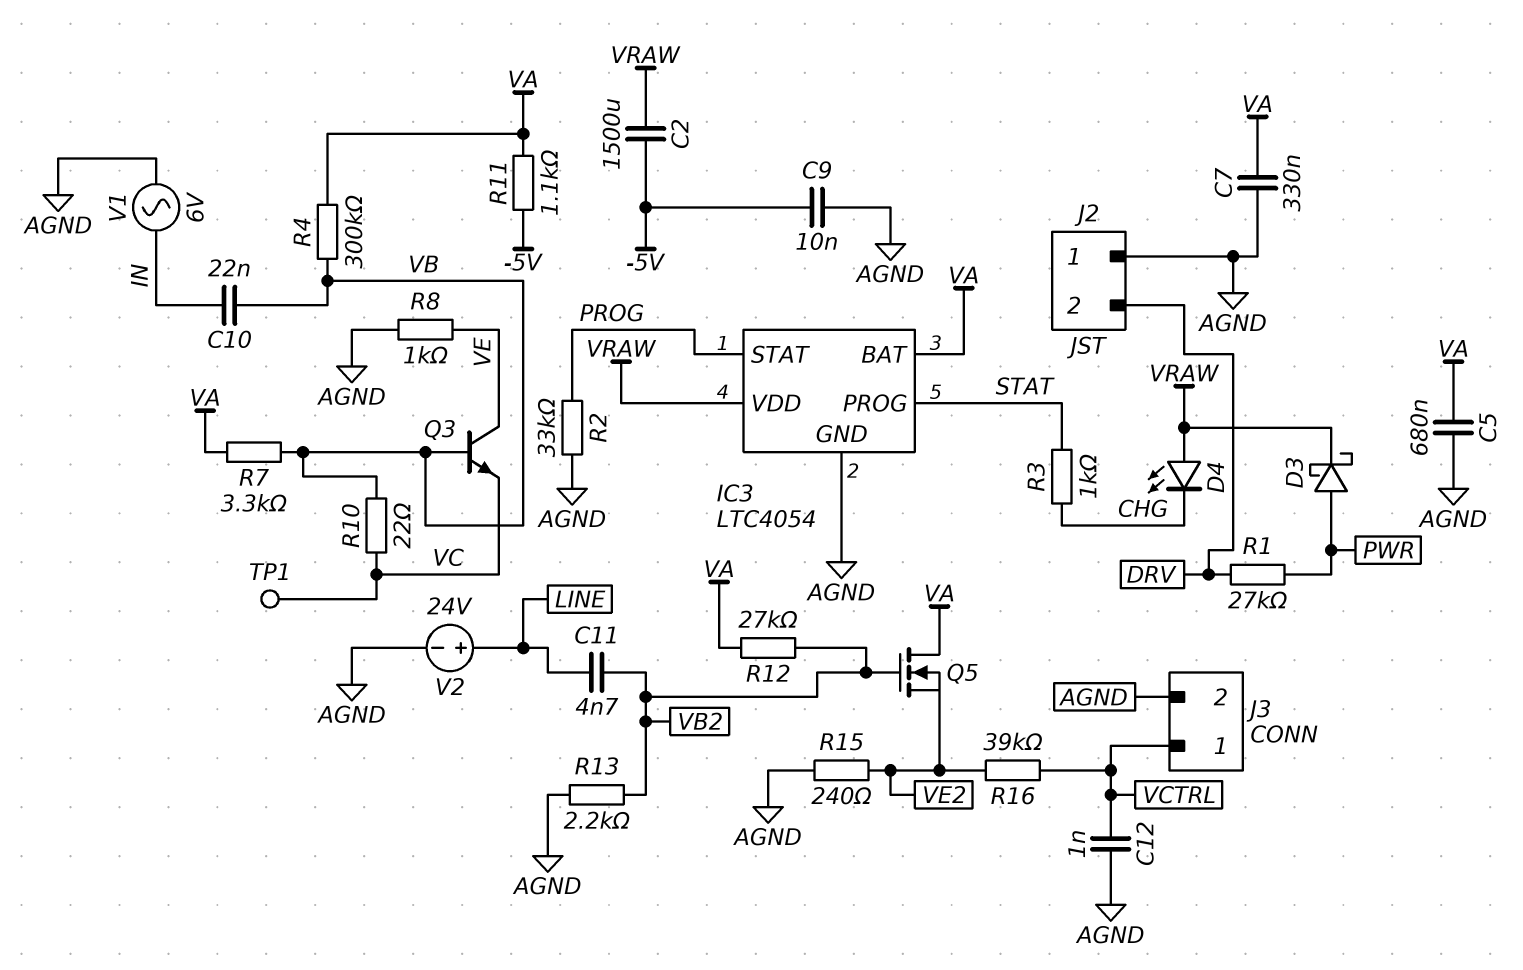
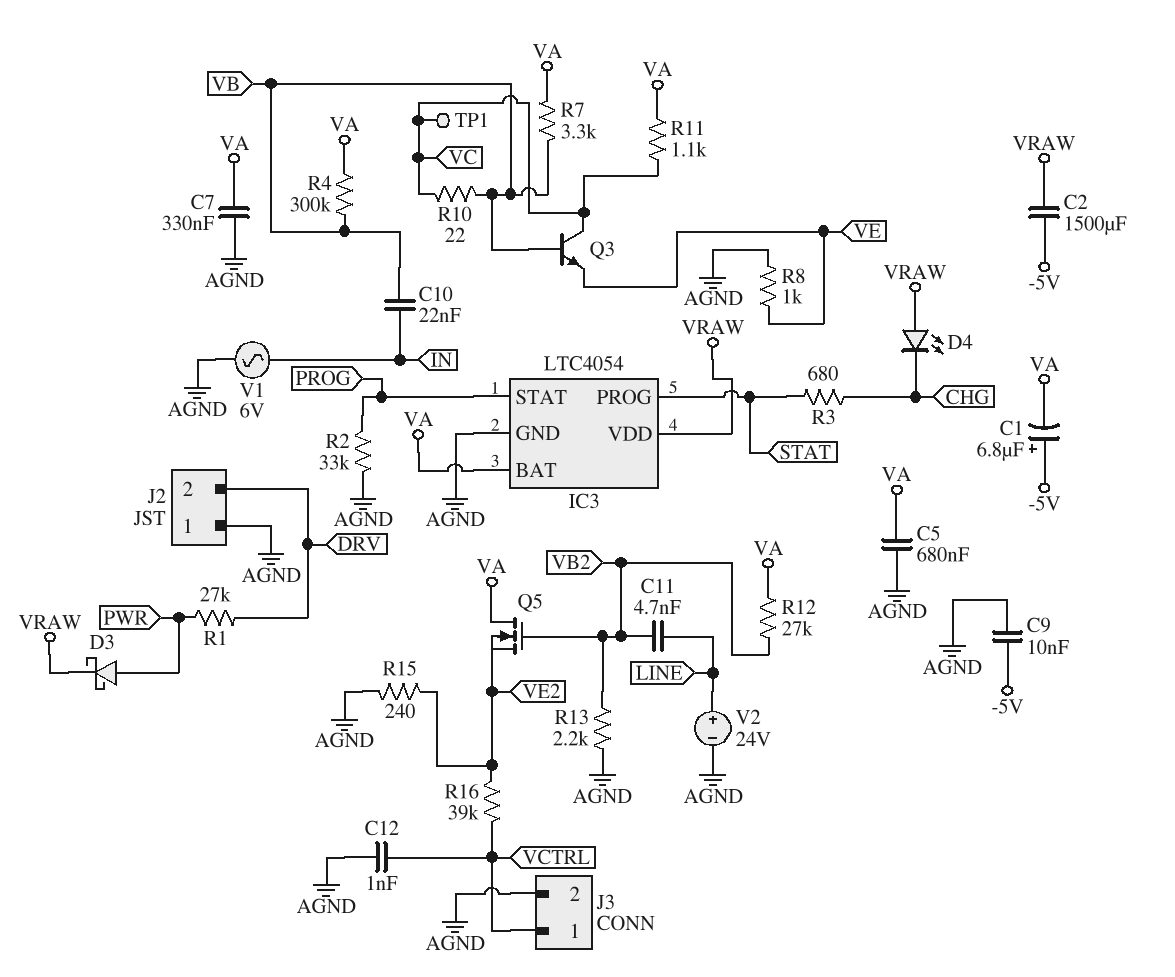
C1: none -> 6.8uF (plus -5V, minus VA)
Q3: NPN (B VB, C VE, E VC) -> NPN (B VB, C VC, E VE)
R3: 1k (CHG, STAT) -> 680 (CHG, STAT)
R11: 1.1k (-5V, VA) -> 1.1k (VA, VC)

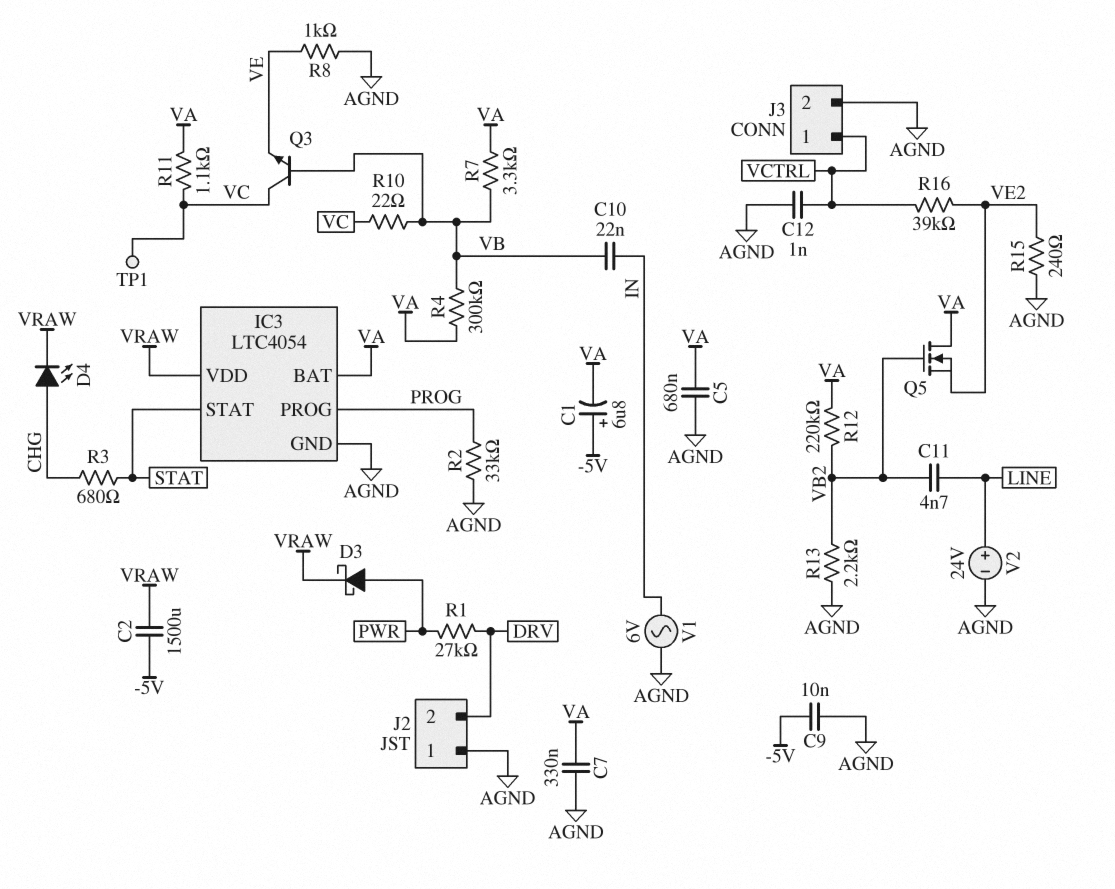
D4: LED (A VRAW, K CHG) -> LED (A CHG, K VRAW)
IC3 pin PROG: STAT -> PROG
IC3 pin STAT: PROG -> STAT
R12: 27k (VA, VB2) -> 220k (VA, VB2)

